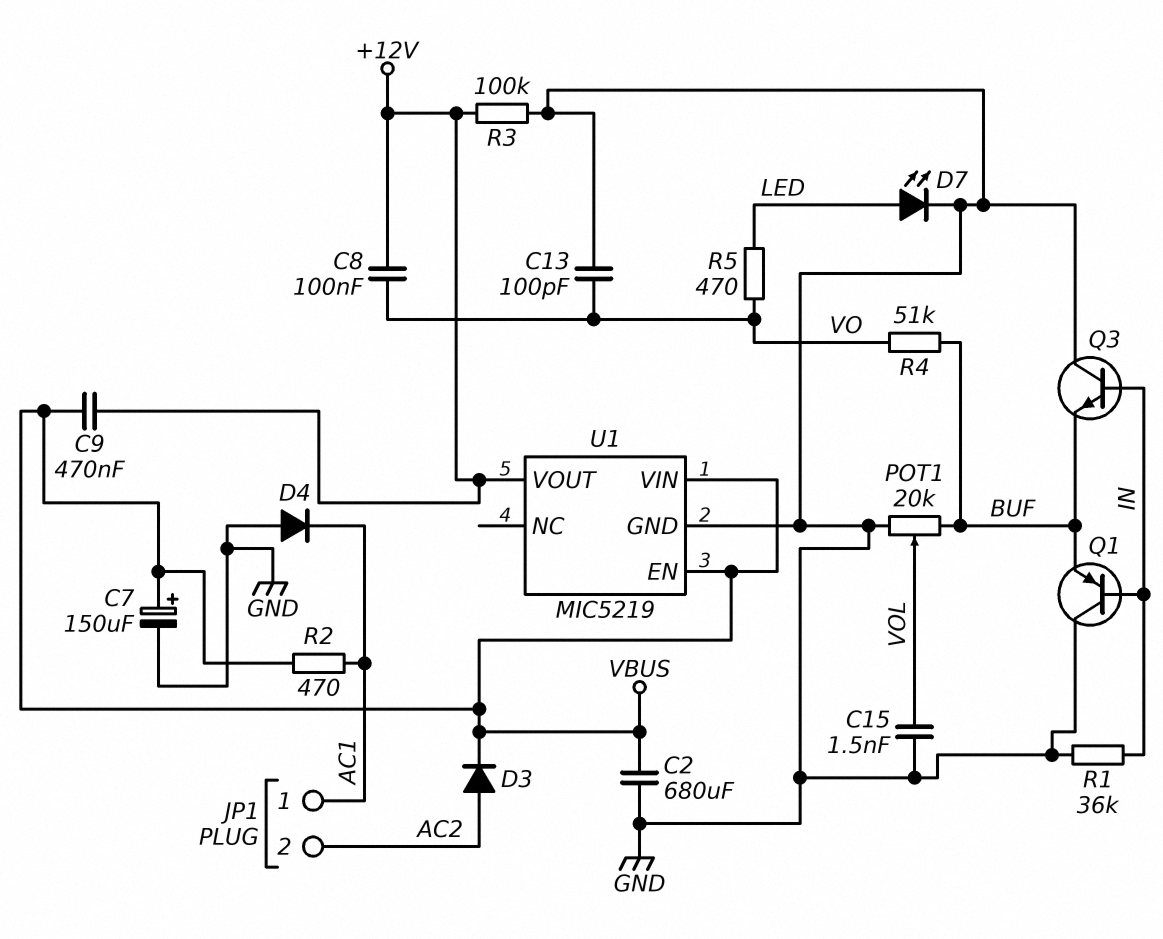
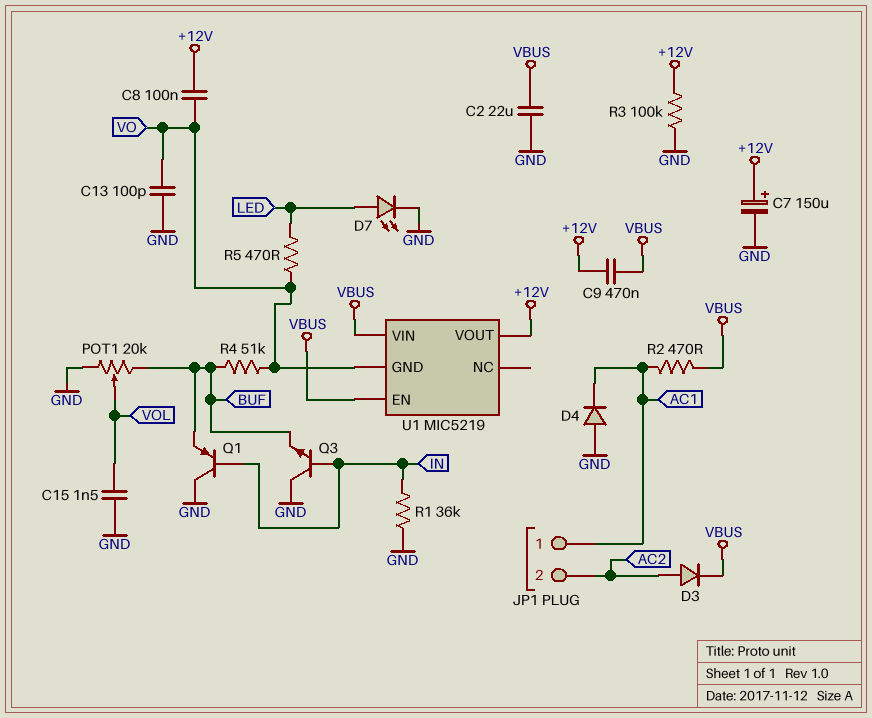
C2: 680uF (GND, VBUS) -> 22uF (GND, VBUS)
C7: 150uF (plus VBUS, minus GND) -> 150uF (plus +12V, minus GND)
U1 pin GND: GND -> VO

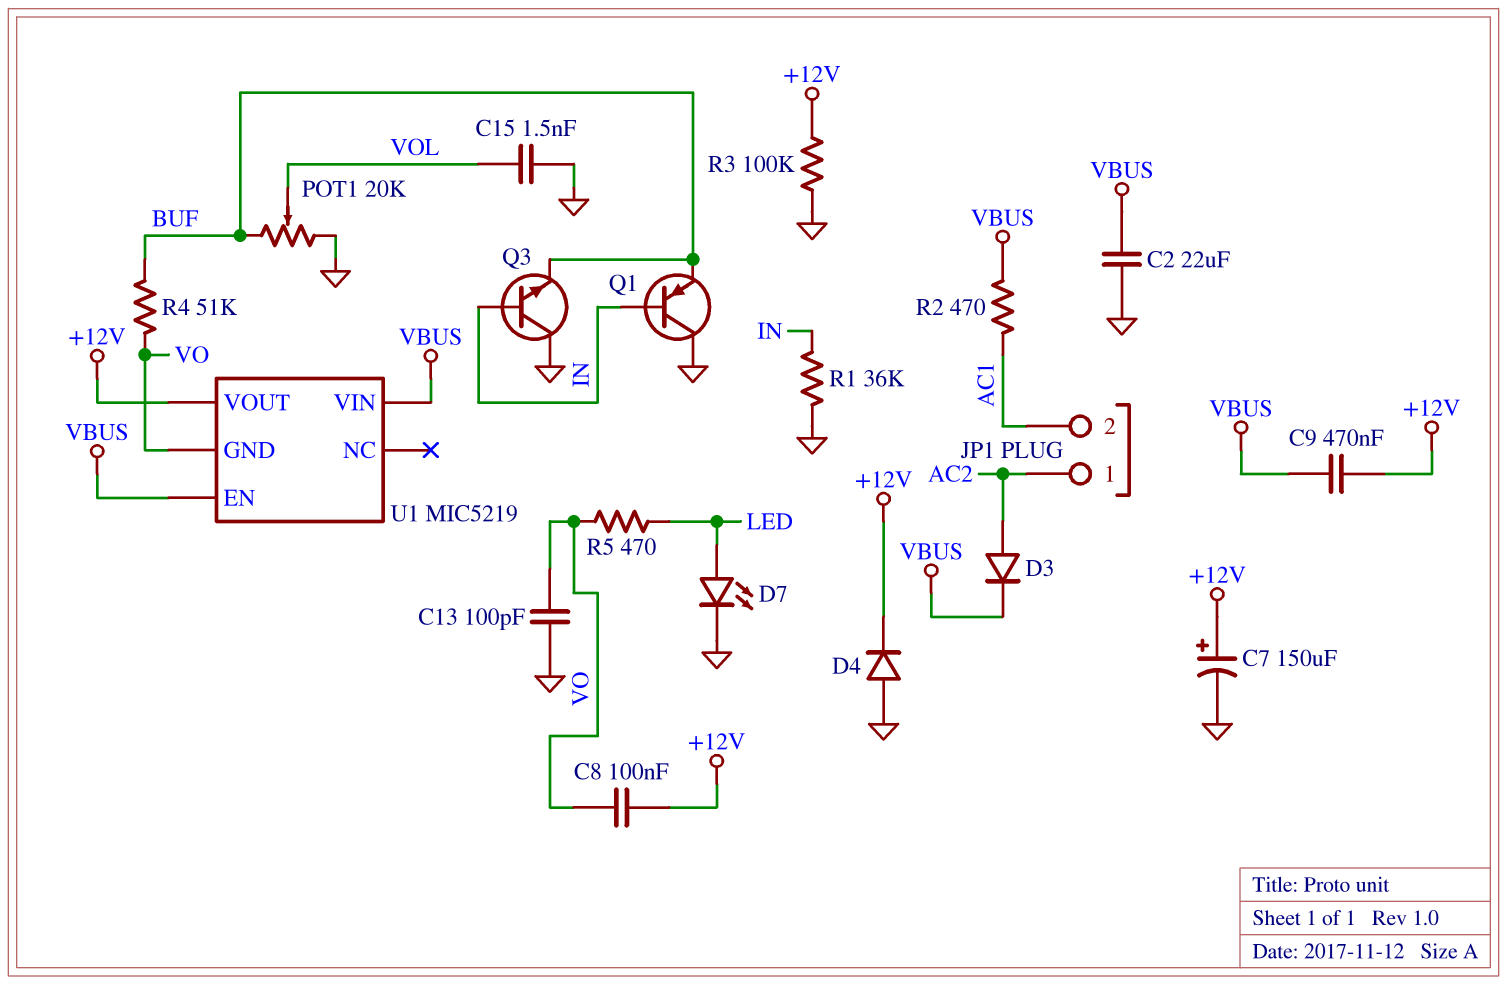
D4: diode (A GND, K AC1) -> diode (A GND, K +12V)
JP1 pin 1: AC1 -> AC2
JP1 pin 2: AC2 -> AC1

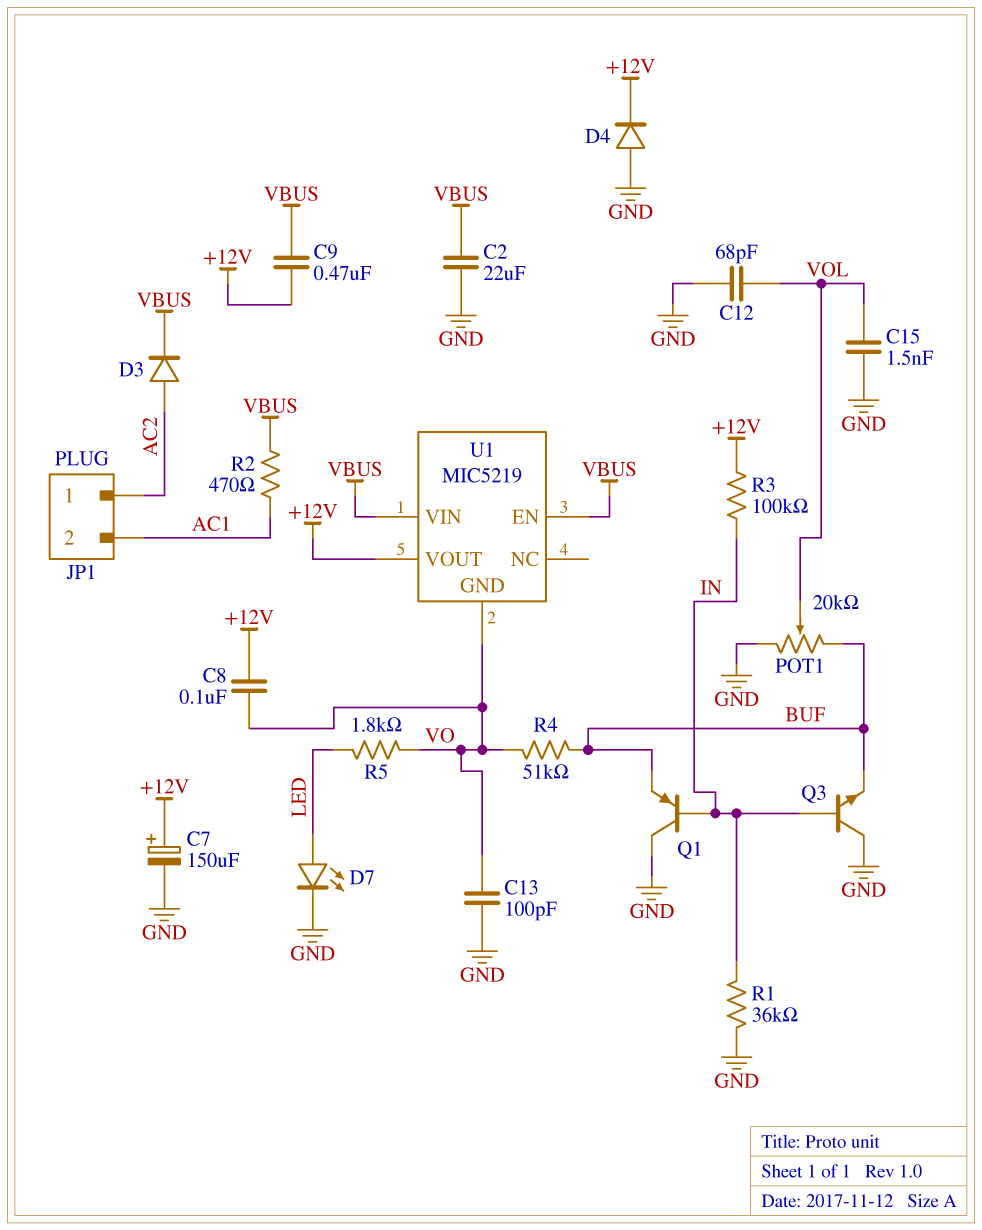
C12: none -> 68pF (GND, VOL)
R3: 100k (+12V, GND) -> 100k (+12V, IN)
R5: 470 (LED, VO) -> 1.8k (LED, VO)

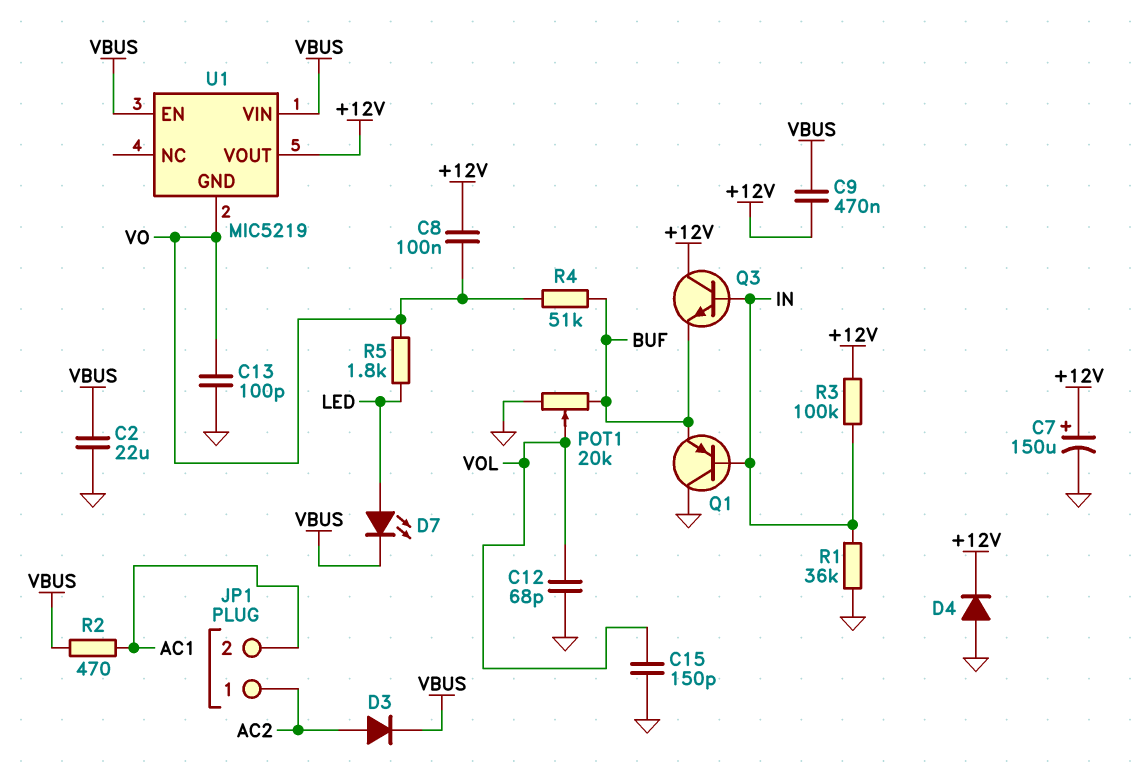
C15: 1.5nF (GND, VOL) -> 150pF (GND, VOL)
D7: LED (A LED, K GND) -> LED (A LED, K VBUS)
Q3: NPN (B IN, C GND, E BUF) -> NPN (B IN, C +12V, E BUF)

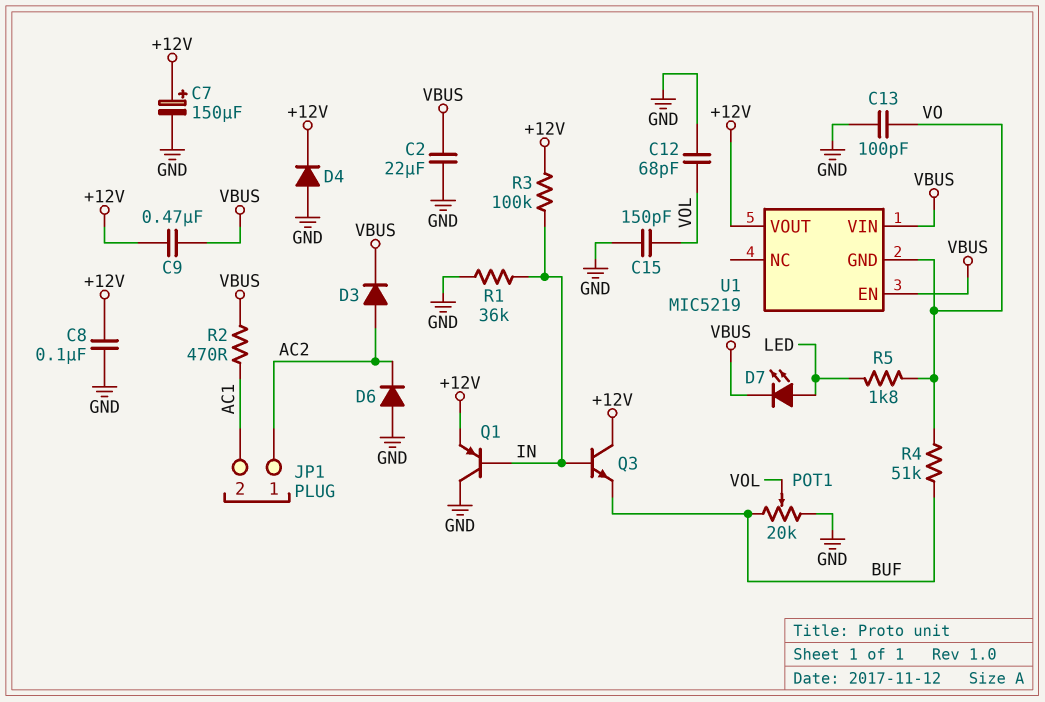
C8: 100nF (+12V, VO) -> 100nF (+12V, GND)
D6: none -> diode (A GND, K AC2)
Q1: PNP (B IN, C GND, E BUF) -> PNP (B IN, C GND, E +12V)

